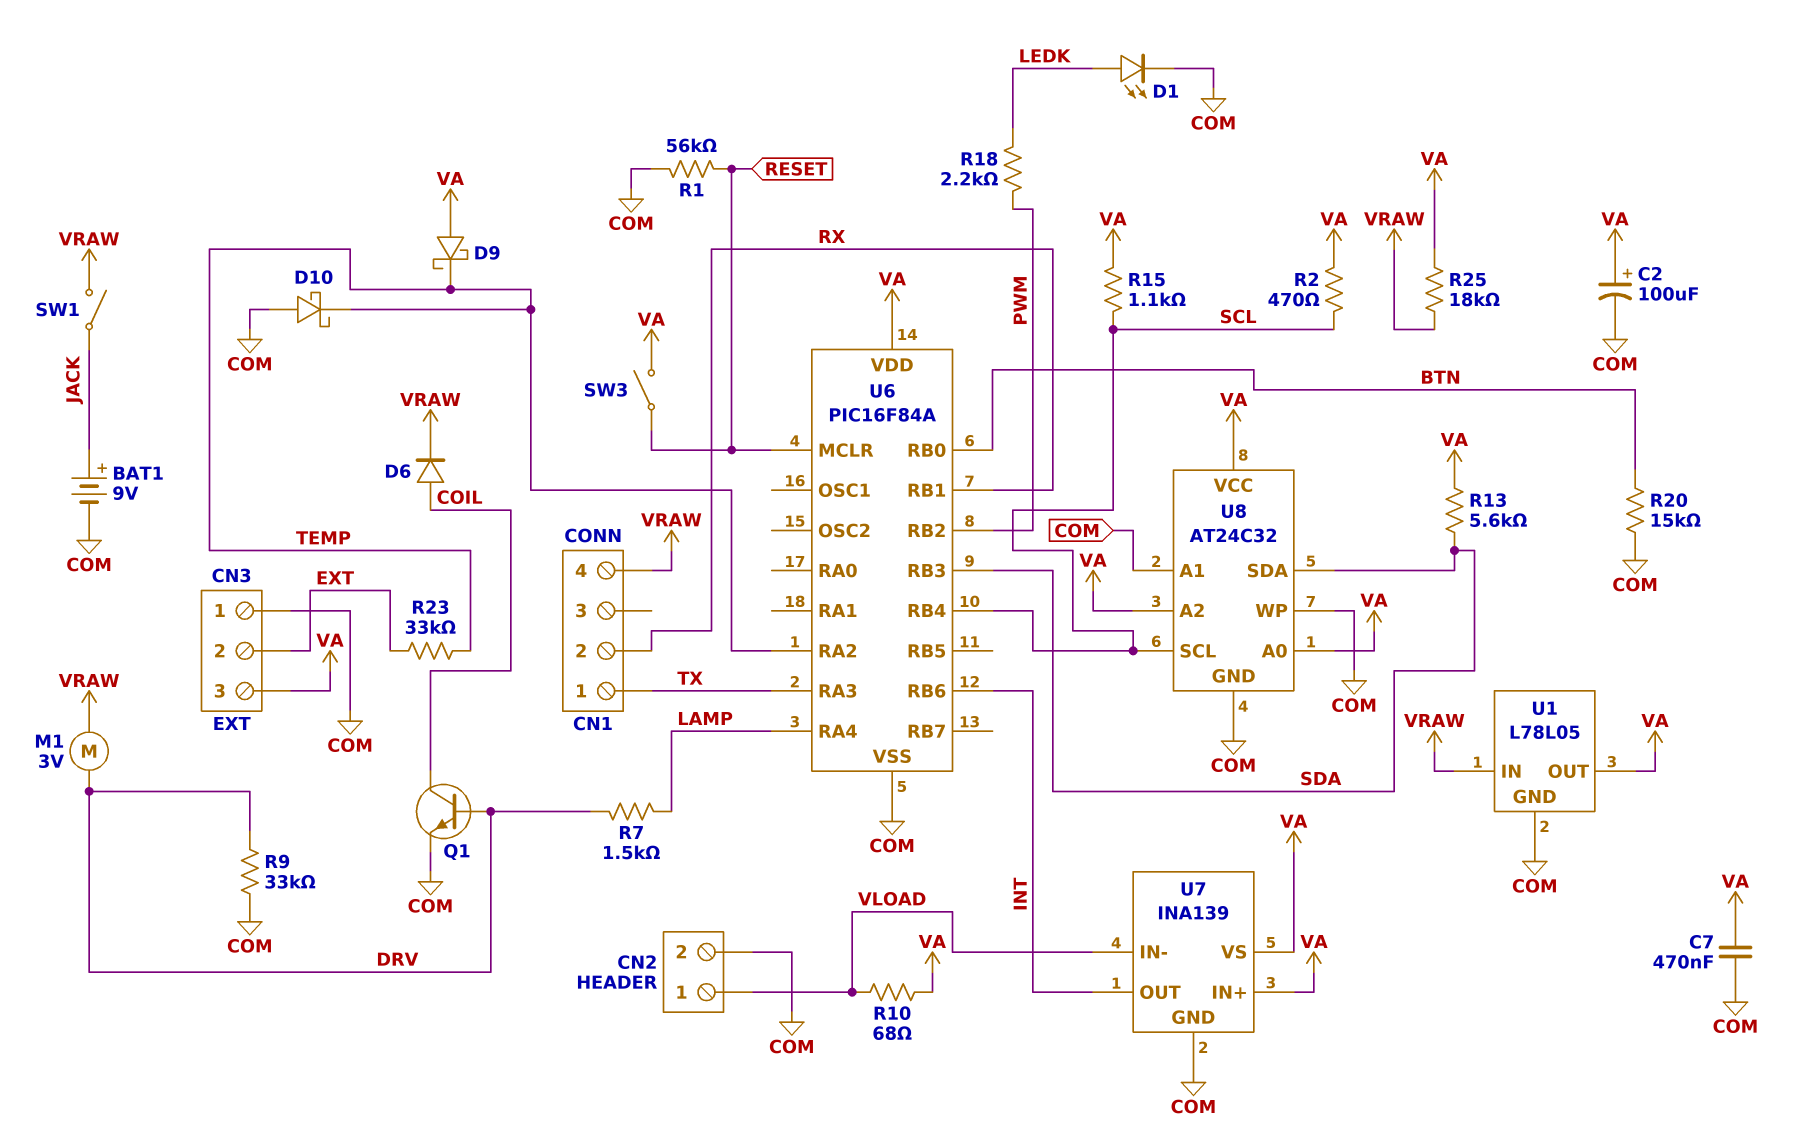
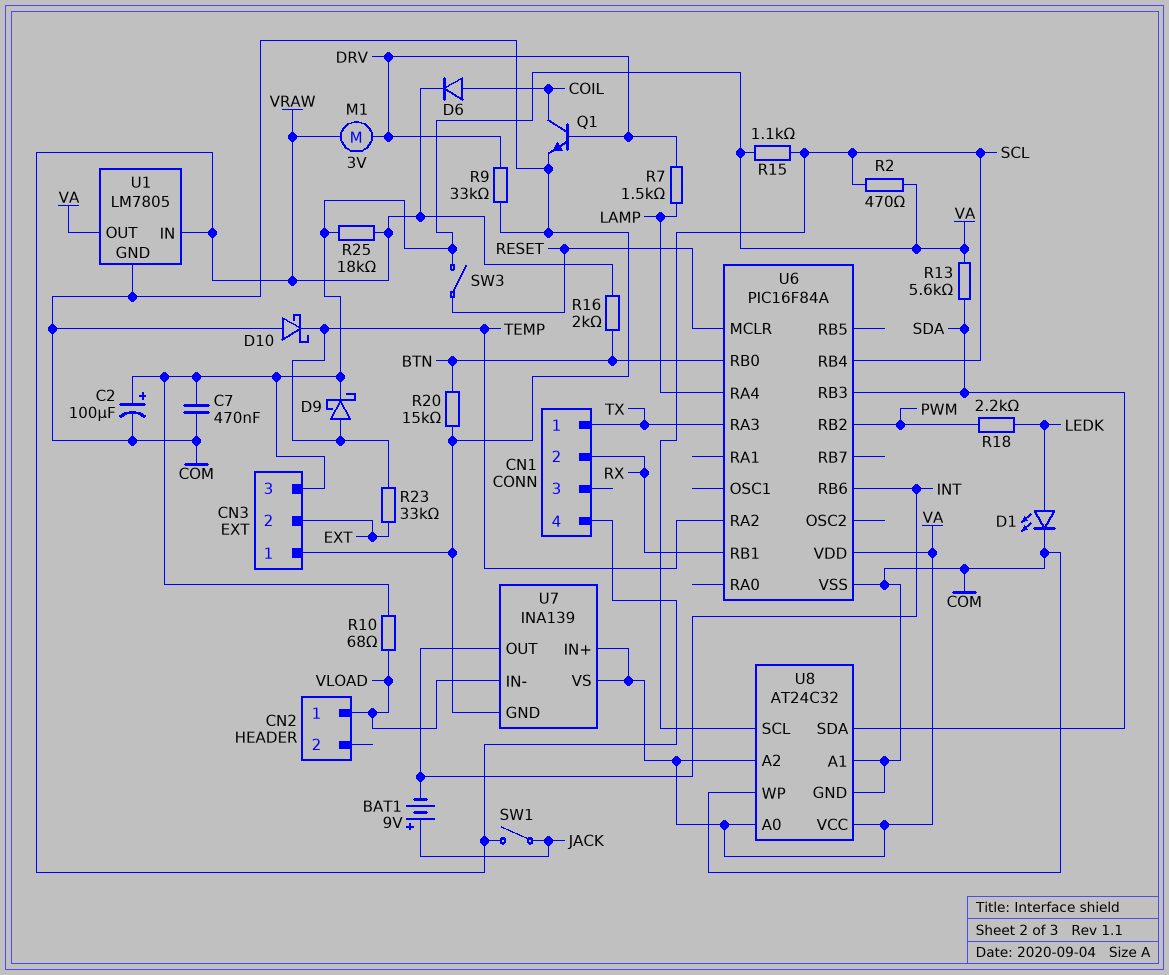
BAT1: 9V (plus JACK, minus COM) -> 9V (plus JACK, minus INT)
CN2 pin 2: COM -> none
D9: schottky (A VA, K TEMP) -> schottky (A TEMP, K VA)
R1: 56k (COM, RESET) -> none
R16: none -> 2k (BTN, VRAW)
U1: L78L05 -> LM7805

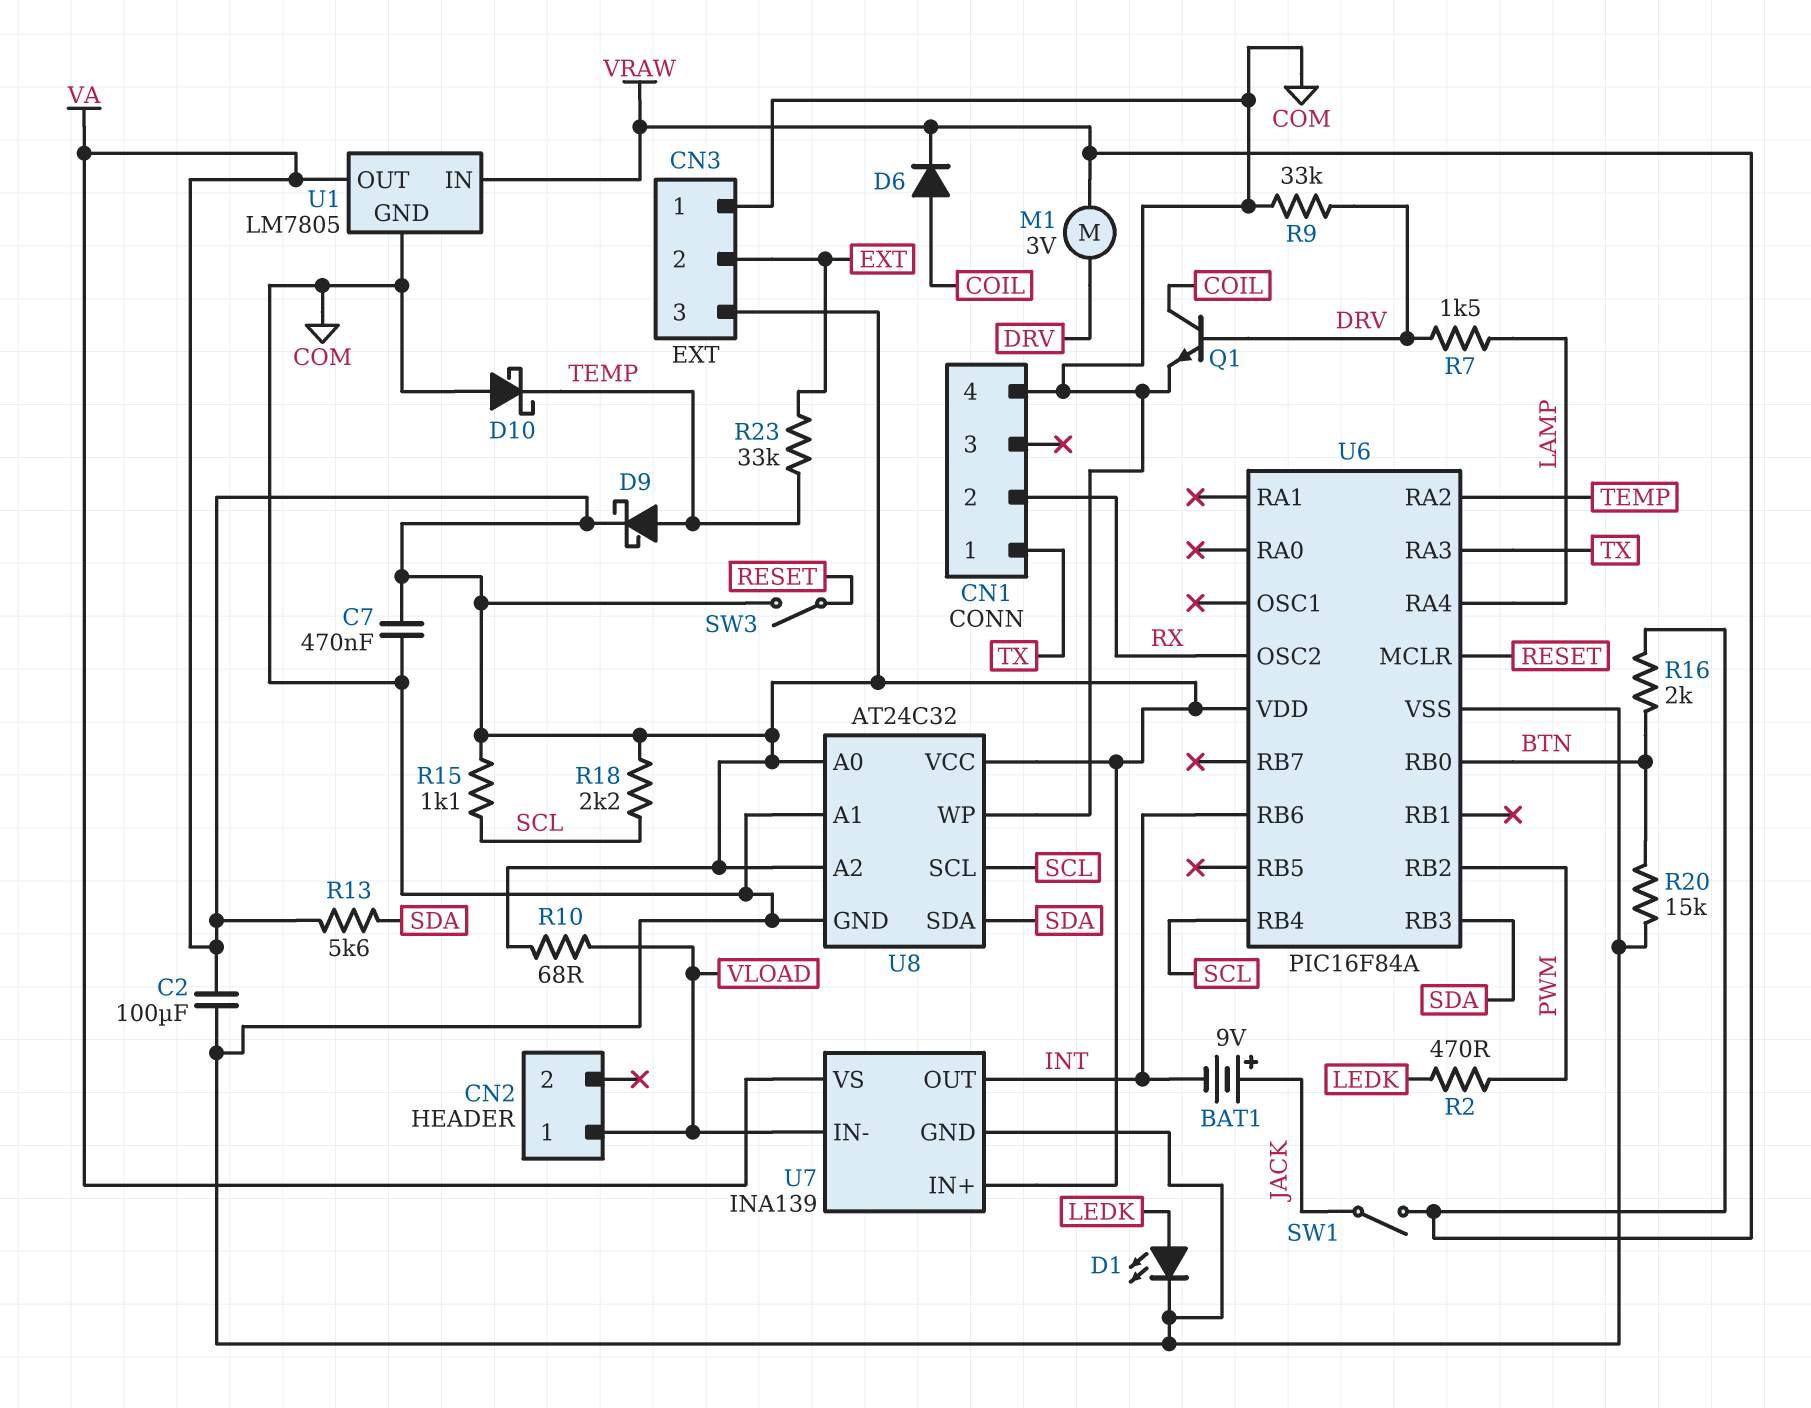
C2: 100uF (plus VA, minus COM) -> 100uF (COM, VA)
CN1 pin 4: VRAW -> COM
R2: 470 (SCL, VA) -> 470 (LEDK, PWM)
R18: 2.2k (LEDK, PWM) -> 2.2k (SCL, VA)
R25: 18k (VA, VRAW) -> none
U6 pin OSC2: none -> RX
U6 pin RB1: RX -> none

